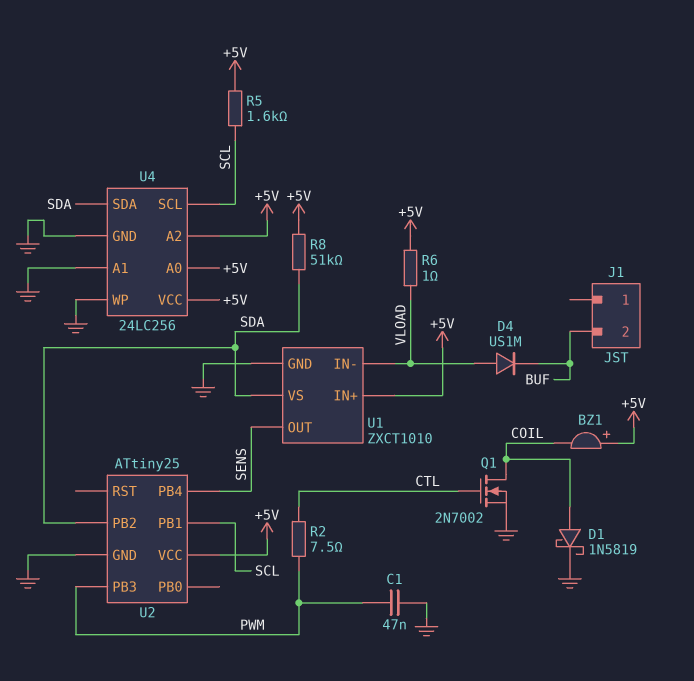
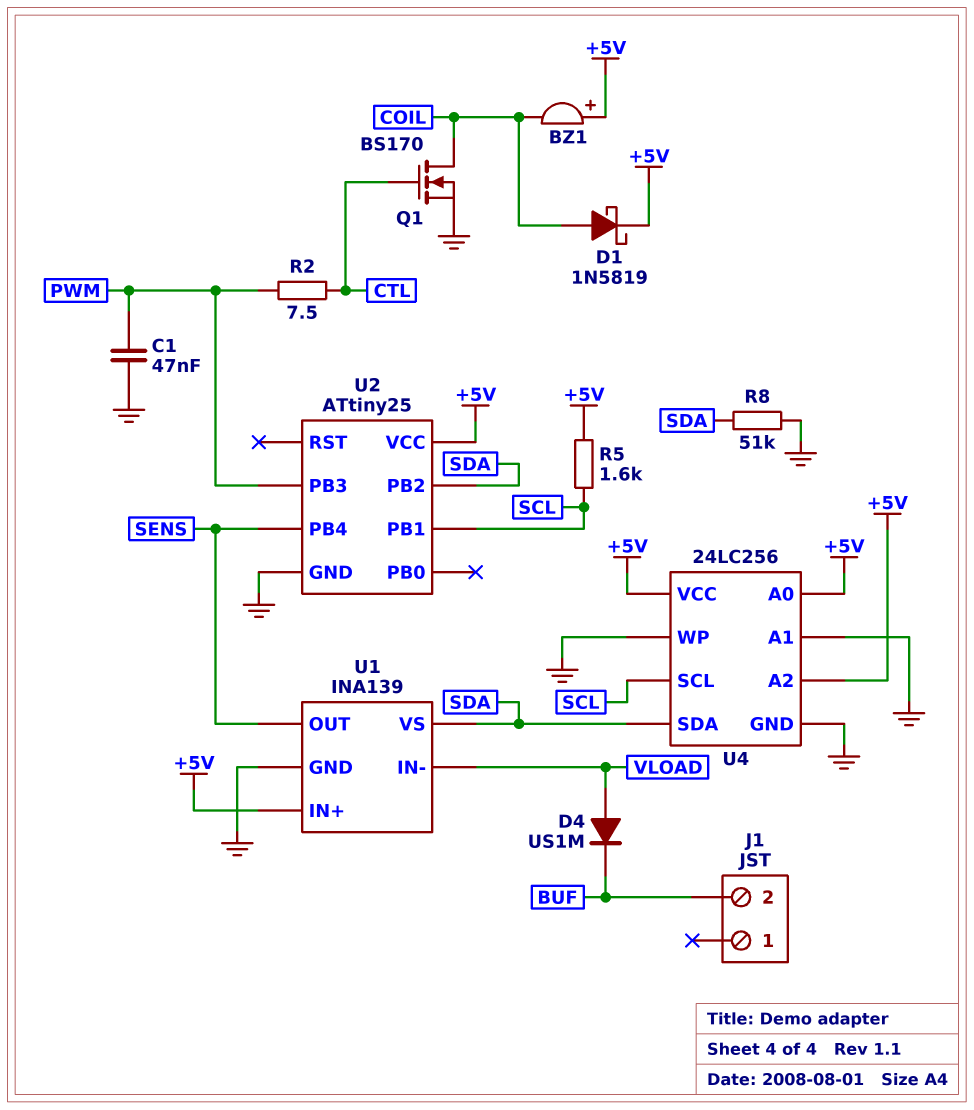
D1: schottky 1N5819 (A COIL, K GND) -> schottky 1N5819 (A COIL, K +5V)
Q1: NMOS 2N7002 (G CTL, D COIL, S GND) -> NMOS BS170 (G CTL, D COIL, S GND)
R6: 1 (+5V, VLOAD) -> none
R8: 51k (+5V, SDA) -> 51k (GND, SDA)
U1: ZXCT1010 -> INA139

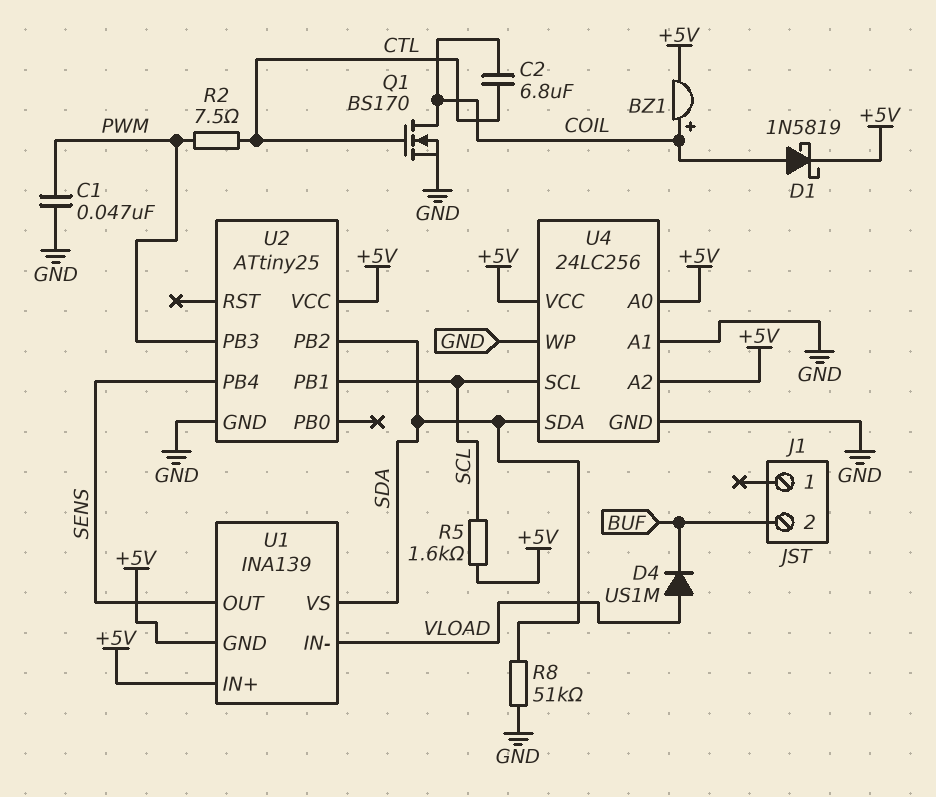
BZ1: buzzer (plus +5V, minus COIL) -> buzzer (plus COIL, minus +5V)
C2: none -> 6.8uF (COIL, CTL)
U1 pin GND: GND -> +5V

